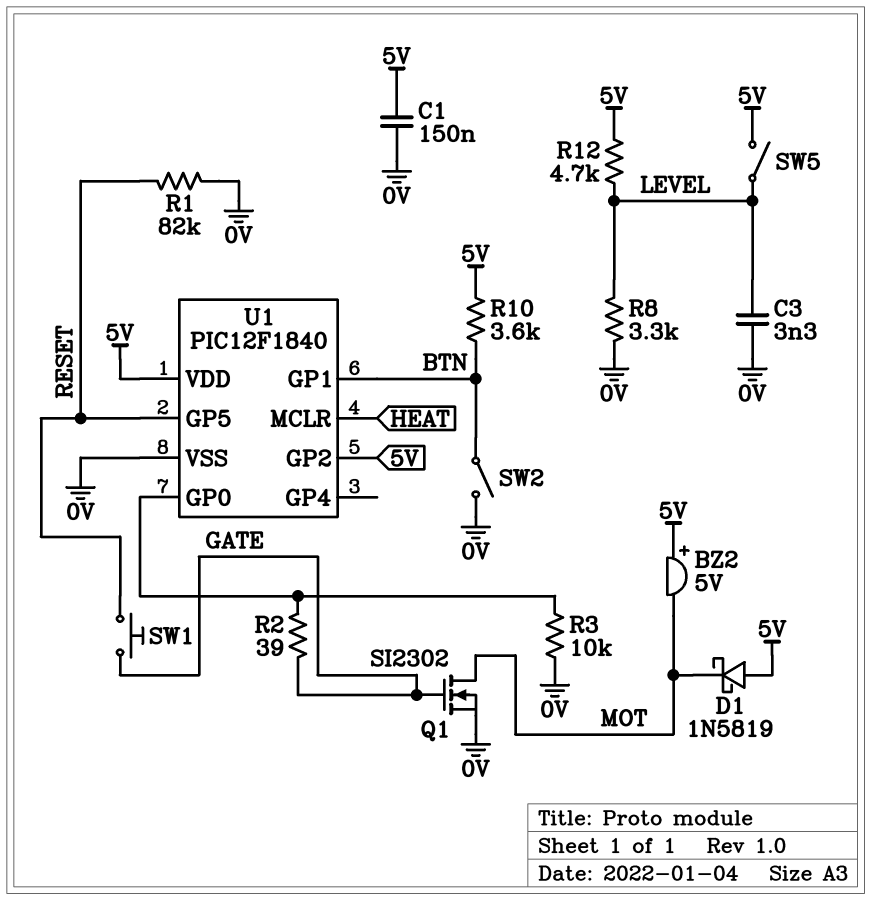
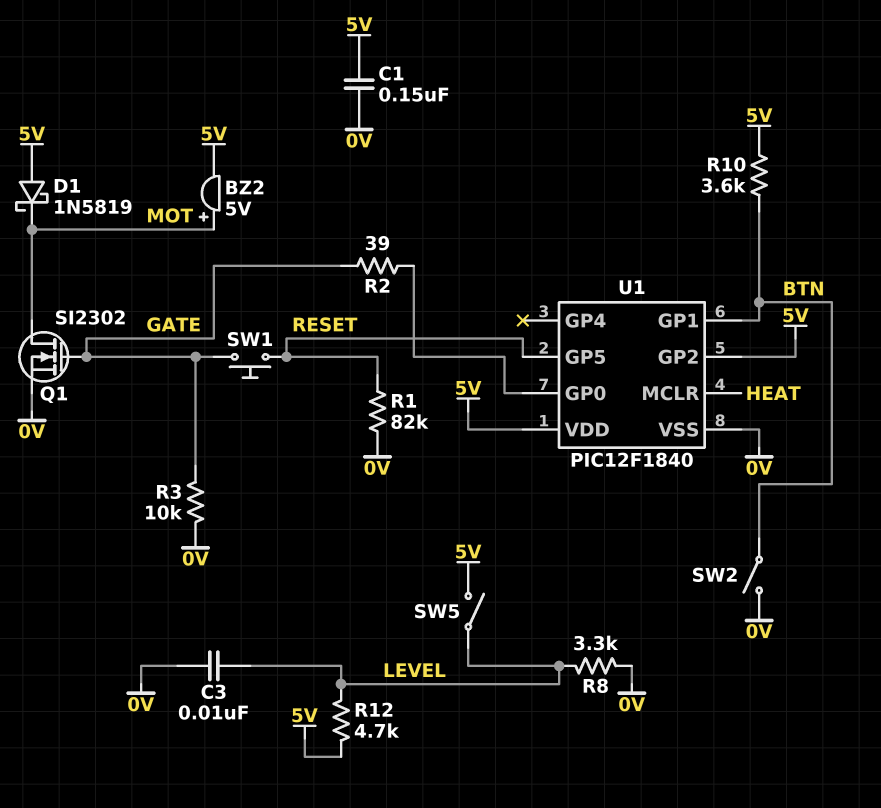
BZ2: buzzer 5V (plus 5V, minus MOT) -> buzzer 5V (plus MOT, minus 5V)
C3: 3.3nF (0V, LEVEL) -> 10nF (0V, LEVEL)
R3: 10k (0V, U1/GP0) -> 10k (0V, GATE)

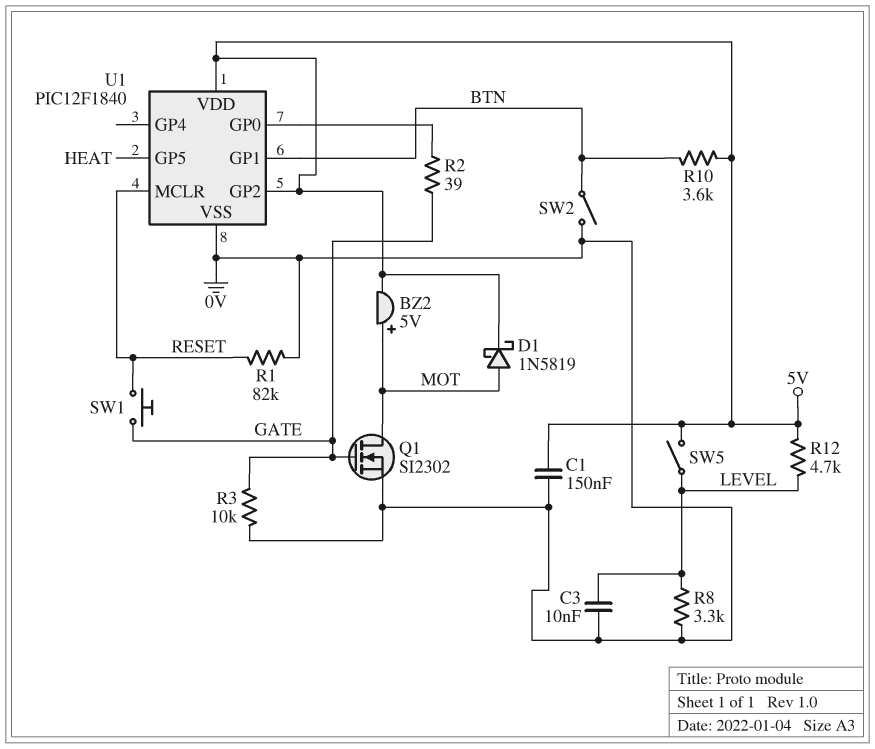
D1: schottky 1N5819 (A 5V, K MOT) -> schottky 1N5819 (A MOT, K 5V)
U1 pin GP5: RESET -> HEAT
U1 pin MCLR: HEAT -> RESET

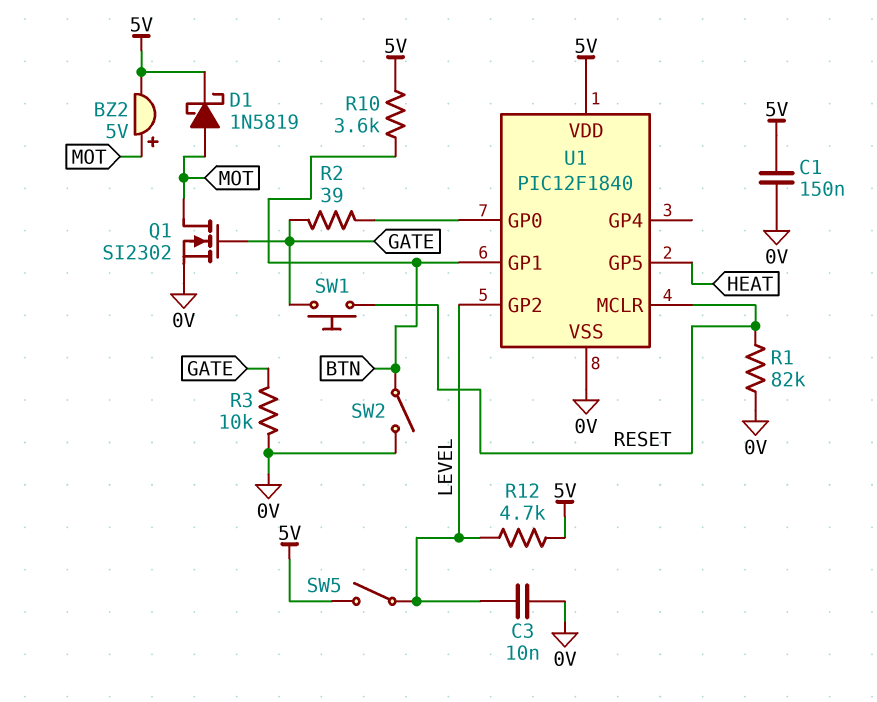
R8: 3.3k (0V, LEVEL) -> none
U1 pin GP2: 5V -> LEVEL

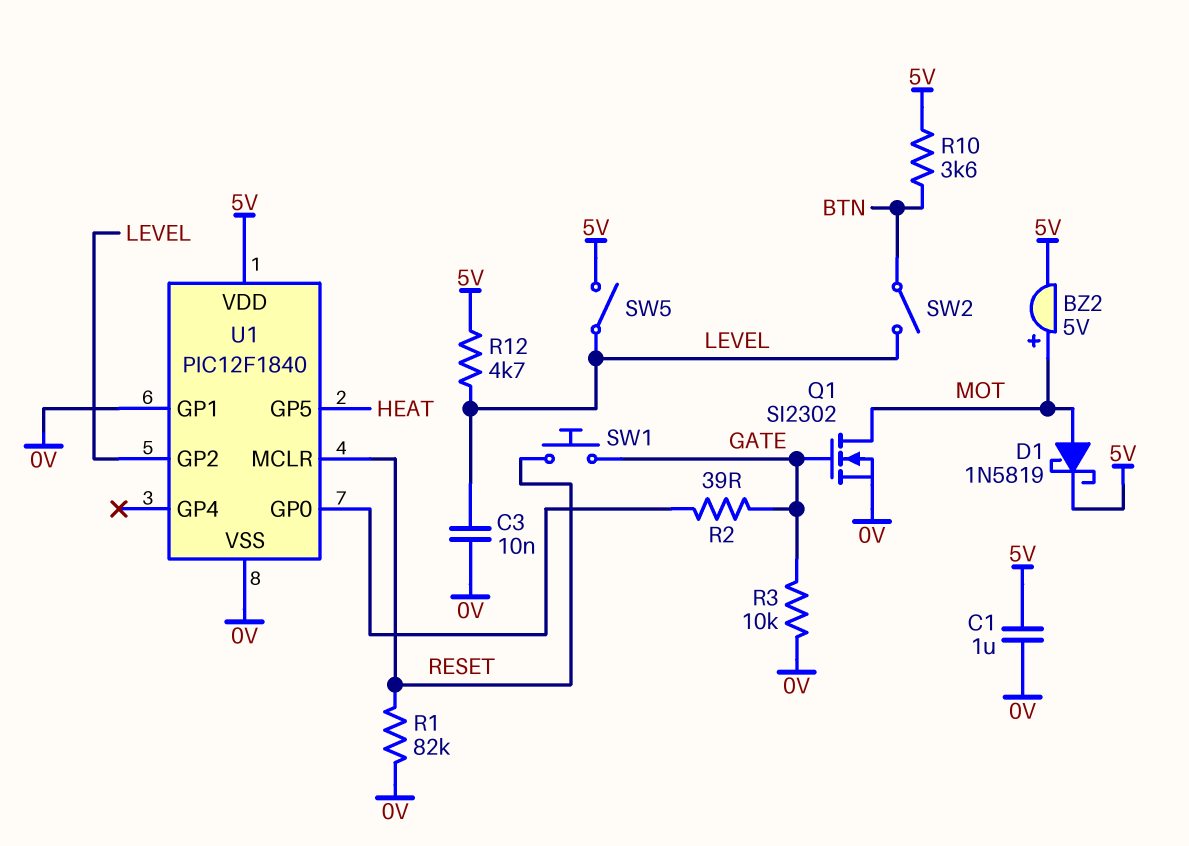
C1: 150nF (0V, 5V) -> 1uF (0V, 5V)
SW2: switch (0V, BTN) -> switch (BTN, LEVEL)
U1 pin GP1: BTN -> 0V

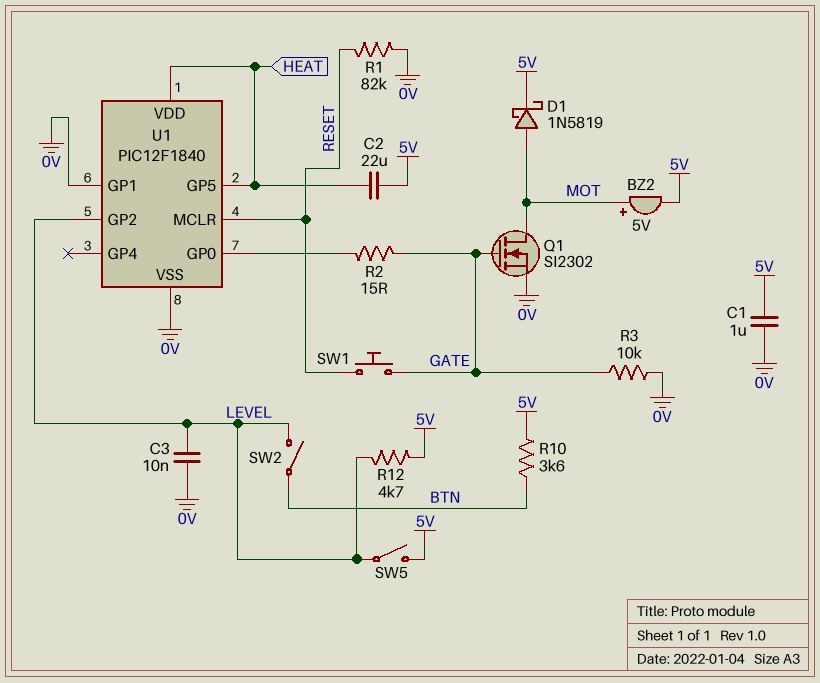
C2: none -> 22uF (5V, HEAT)
R2: 39 (GATE, U1/GP0) -> 15 (GATE, U1/GP0)
U1 pin VDD: 5V -> HEAT

